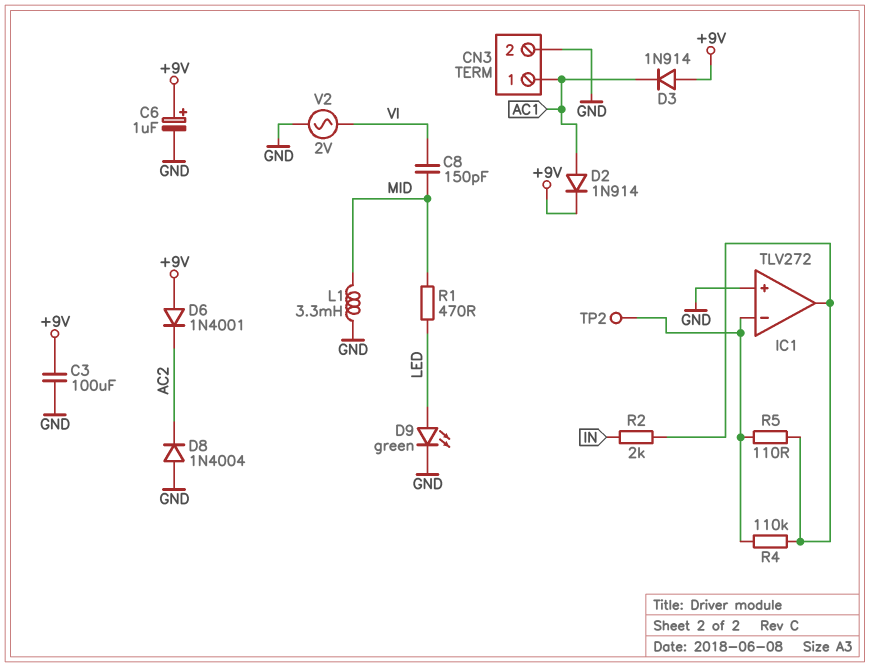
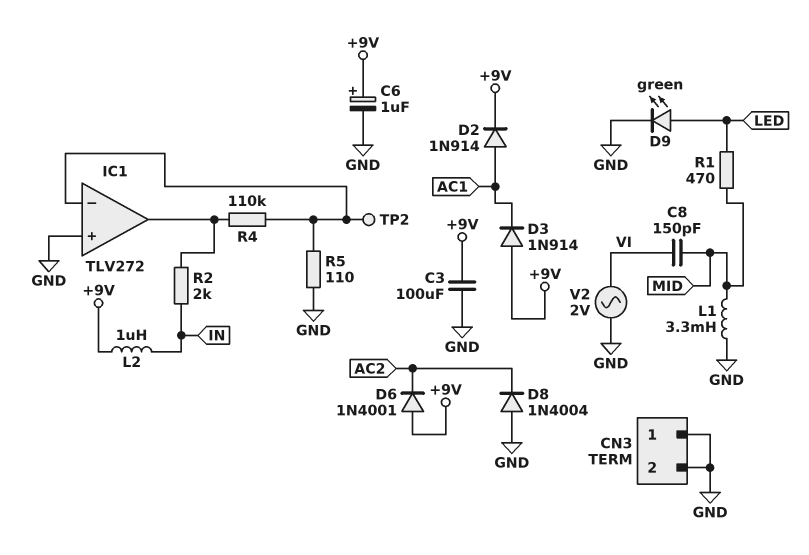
CN3 pin 1: AC1 -> GND
L2: none -> 1uH (+9V, IN)
R5: 110 (IC1/in-, IC1/out) -> 110 (GND, IC1/in-)

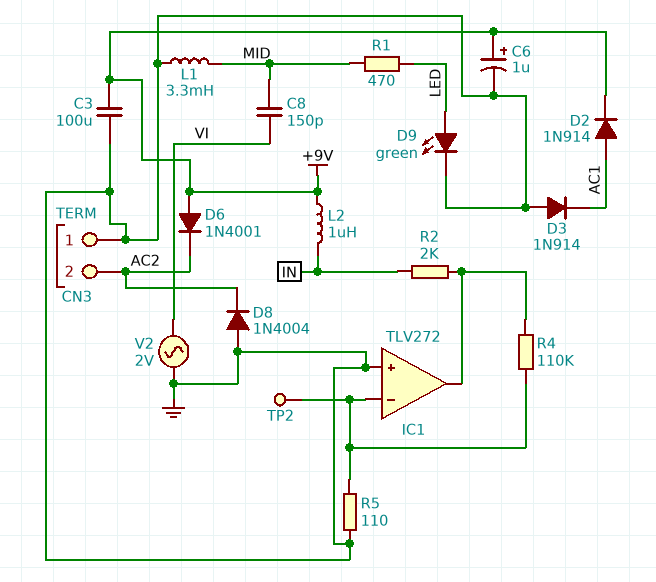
CN3 pin 2: GND -> AC2
D3: diode 1N914 (A +9V, K AC1) -> diode 1N914 (A GND, K AC1)

